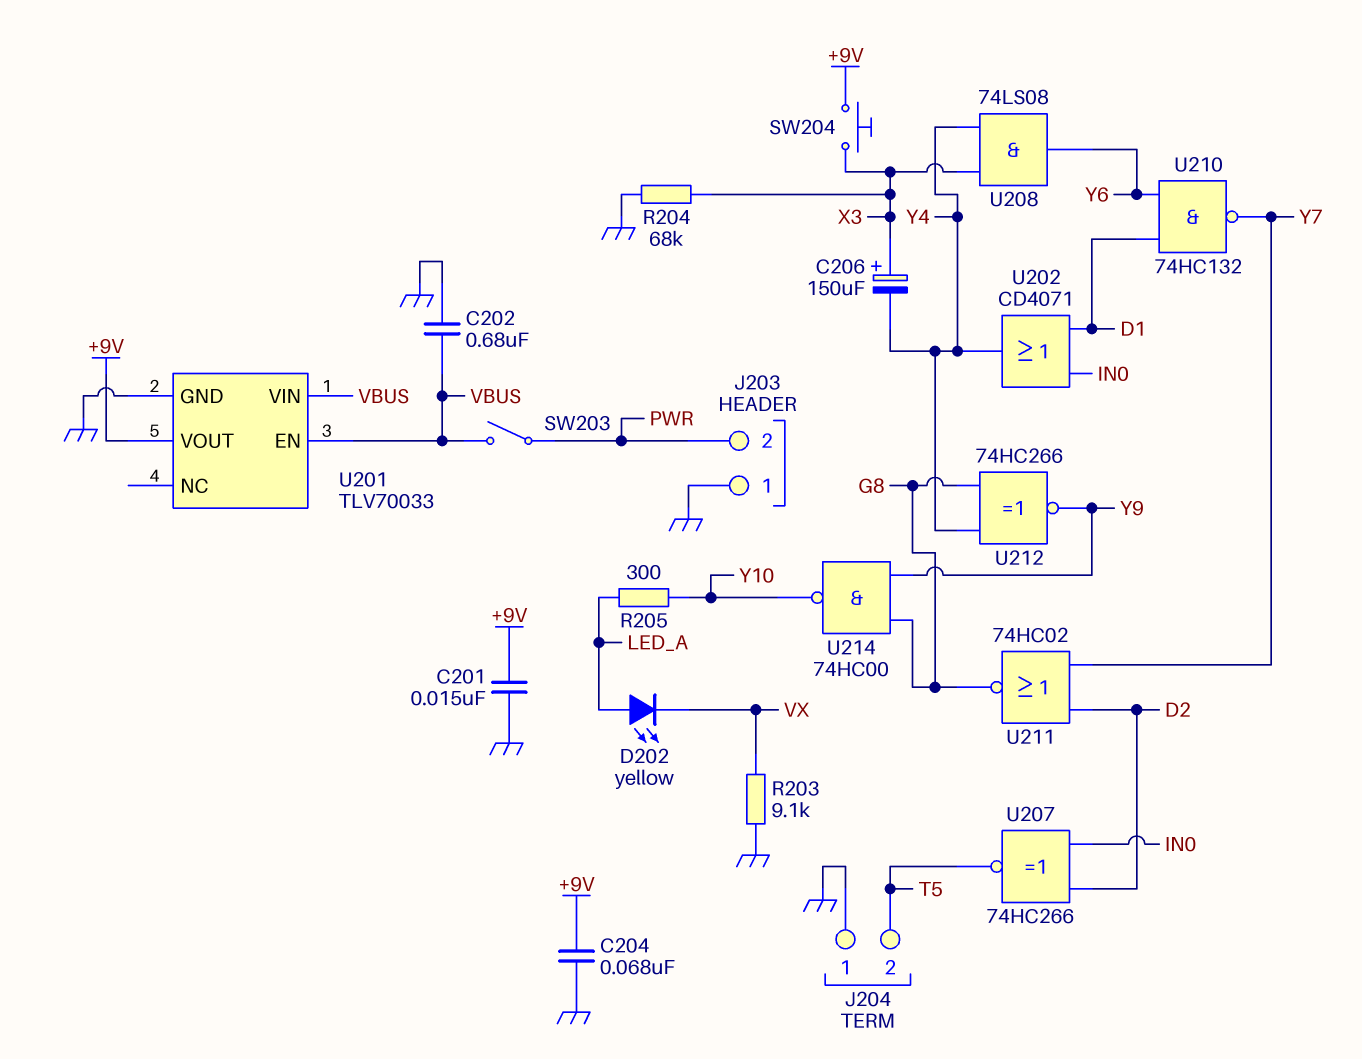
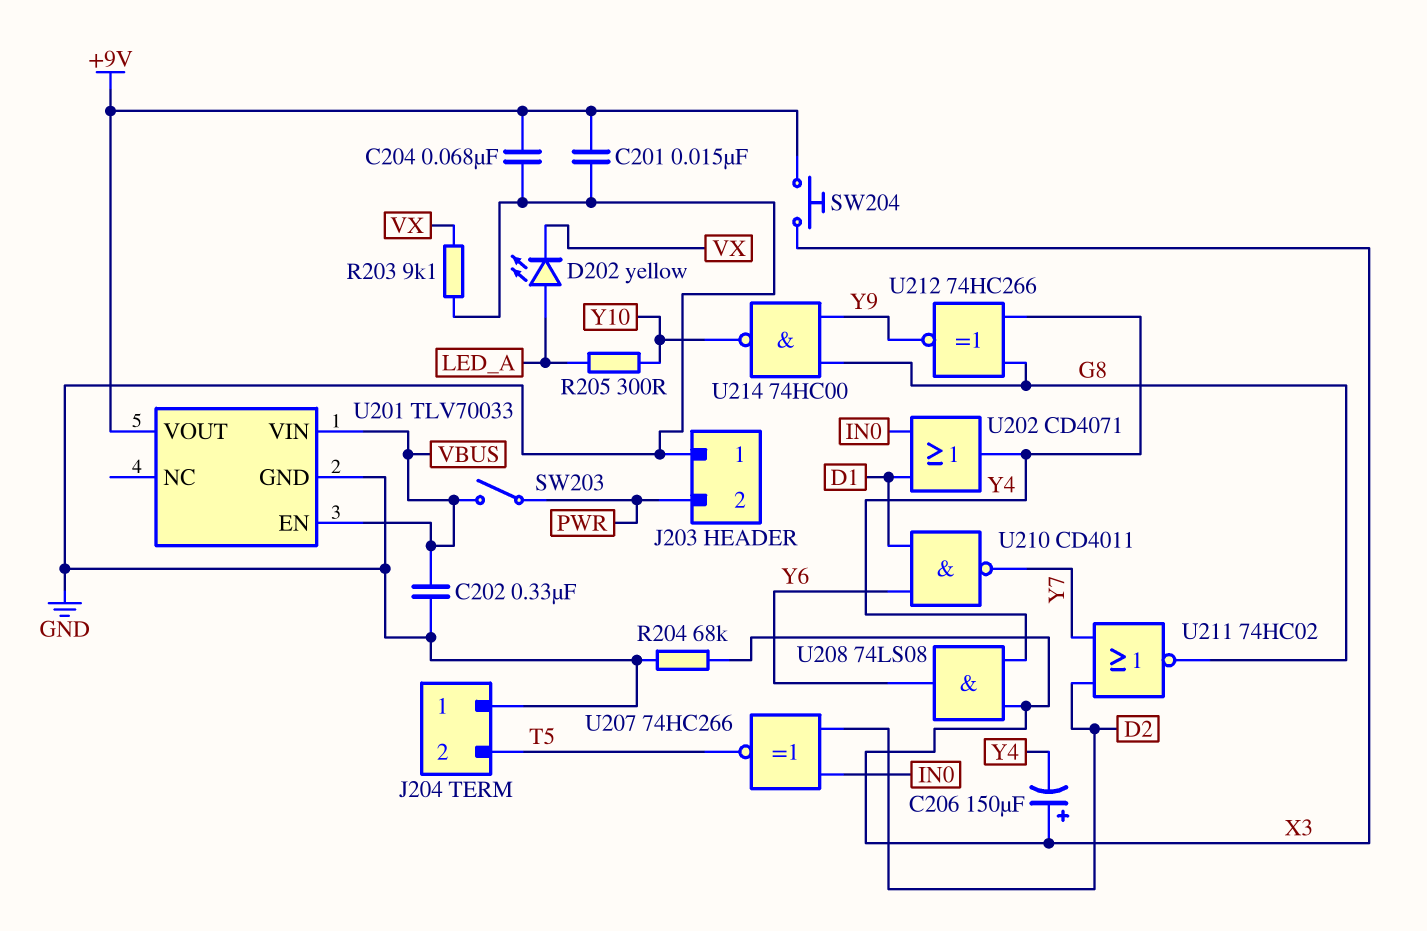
C202: 680nF (GND, VBUS) -> 330nF (GND, VBUS)
U210: NAND 74HC132 (in D1, in Y6, out Y7) -> NAND CD4011 (in D1, in Y6, out Y7)

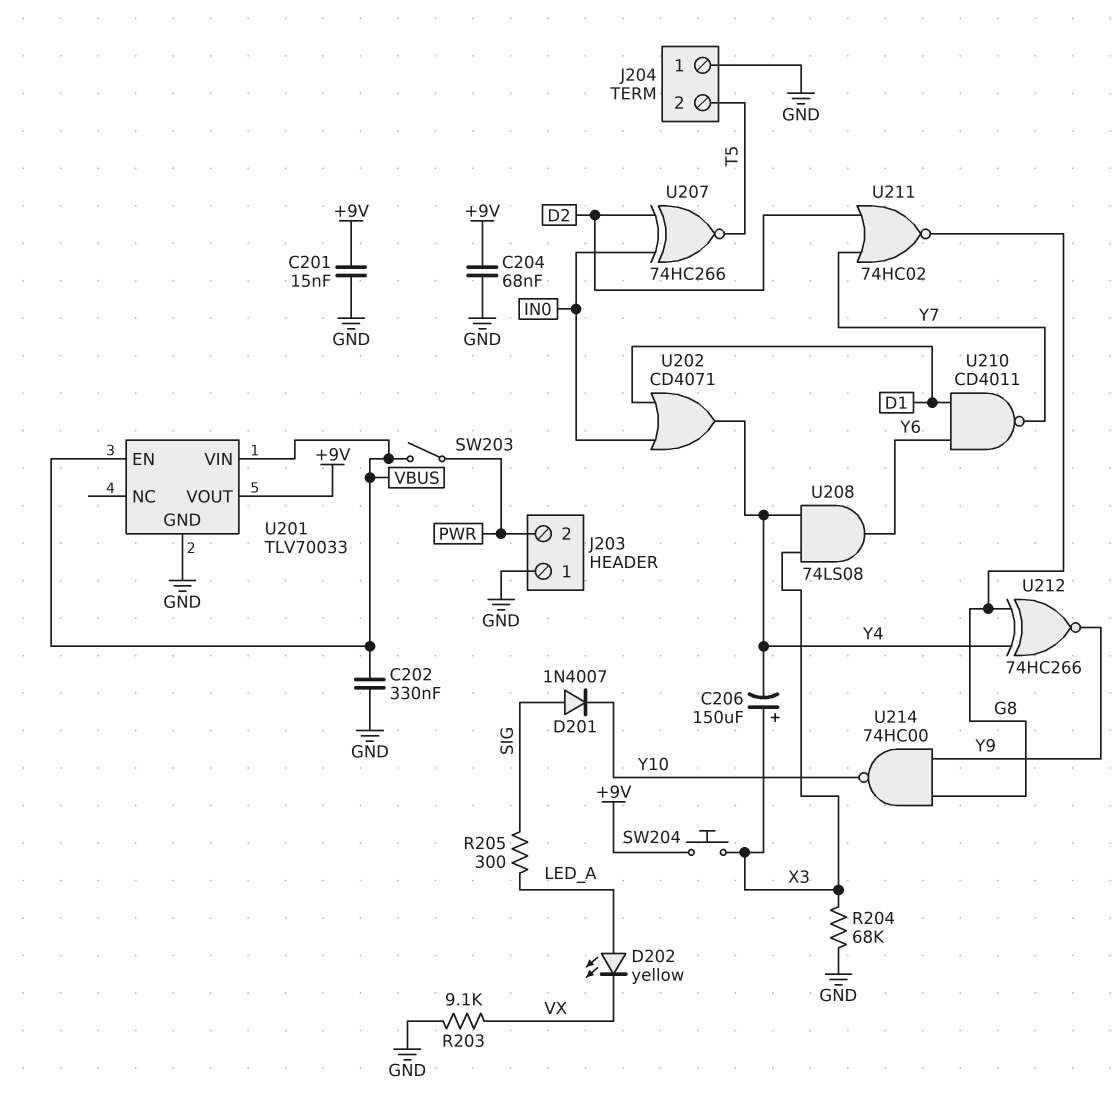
D201: none -> diode 1N4007 (A SIG, K Y10)
R205: 300 (LED_A, Y10) -> 300 (LED_A, SIG)

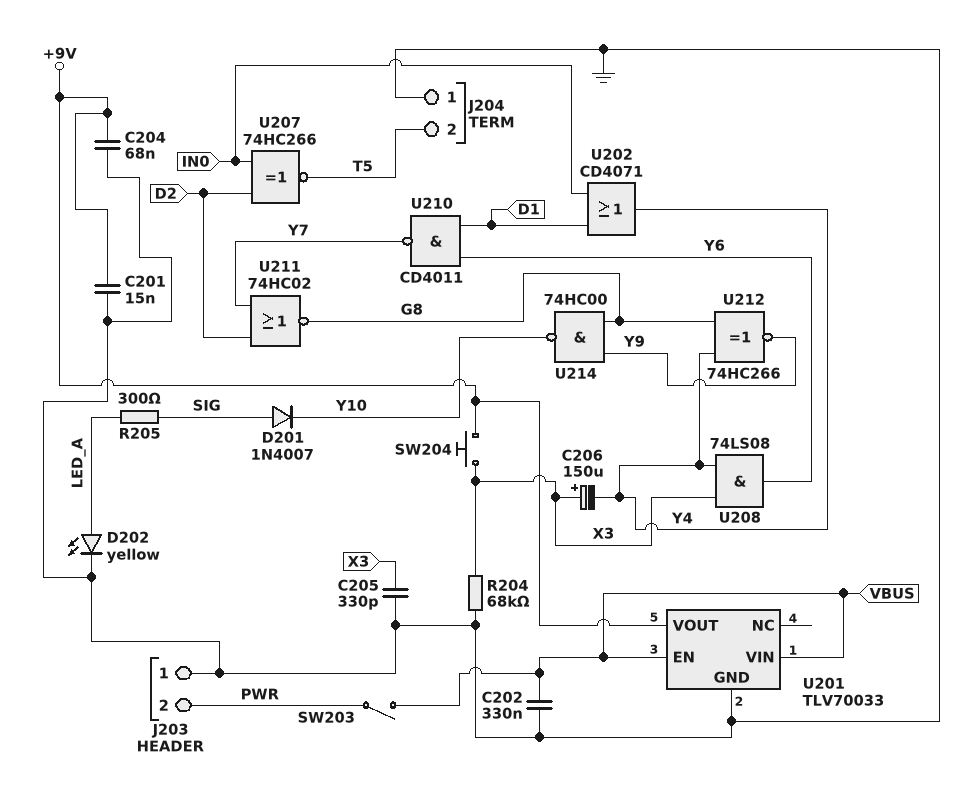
C205: none -> 330pF (GND, X3)
D202: LED yellow (A LED_A, K VX) -> LED yellow (A LED_A, K GND)
R203: 9.1k (GND, VX) -> none

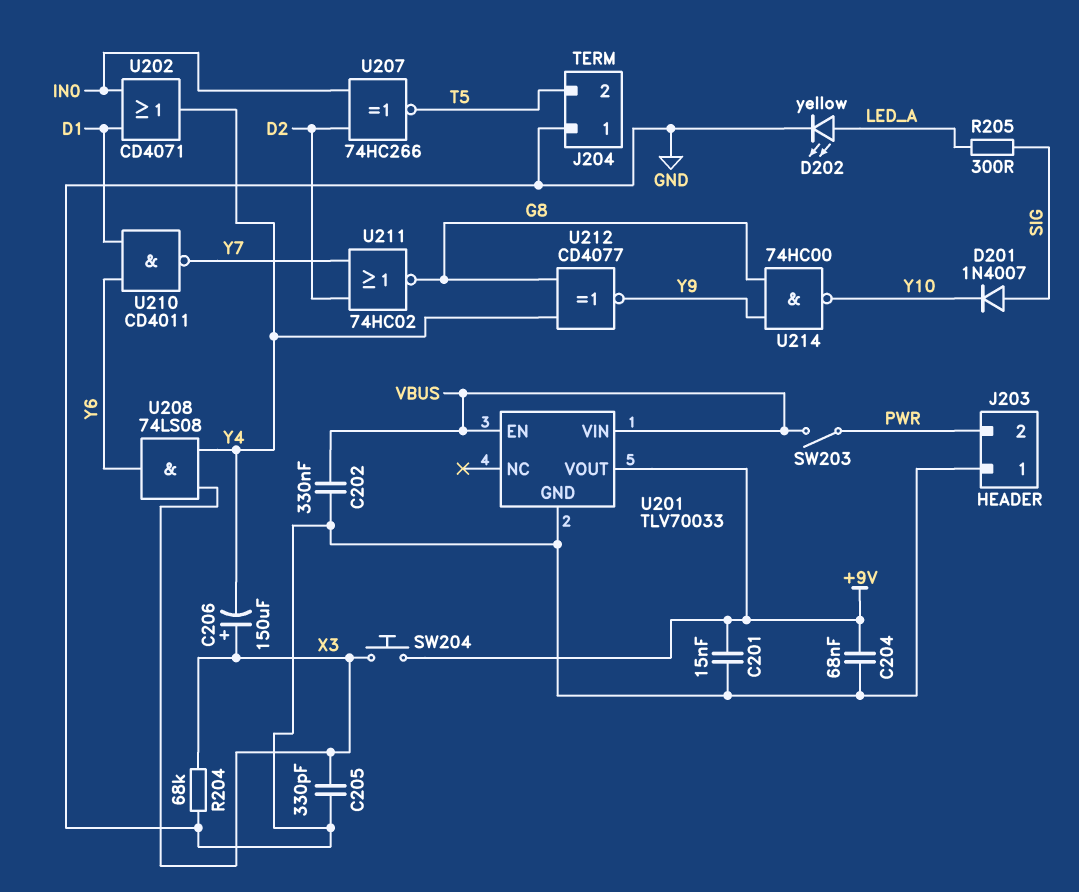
U212: XNOR 74HC266 (in G8, in Y4, out Y9) -> XNOR CD4077 (in G8, in Y4, out Y9)

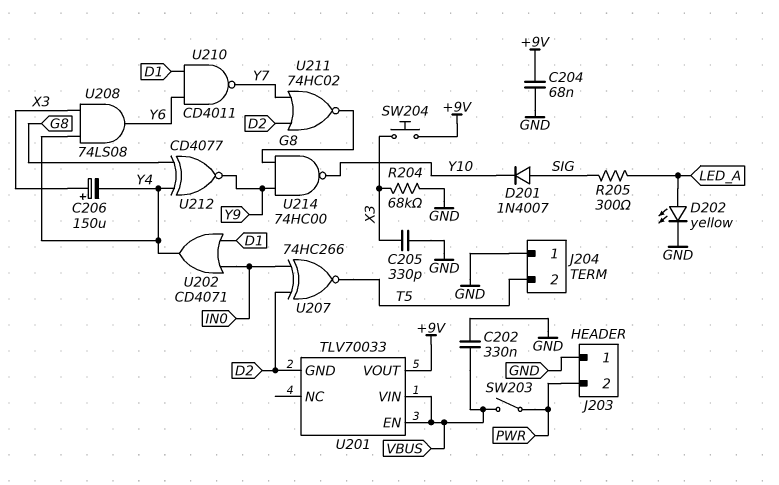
C201: 15nF (+9V, GND) -> none
U201 pin GND: GND -> D2

